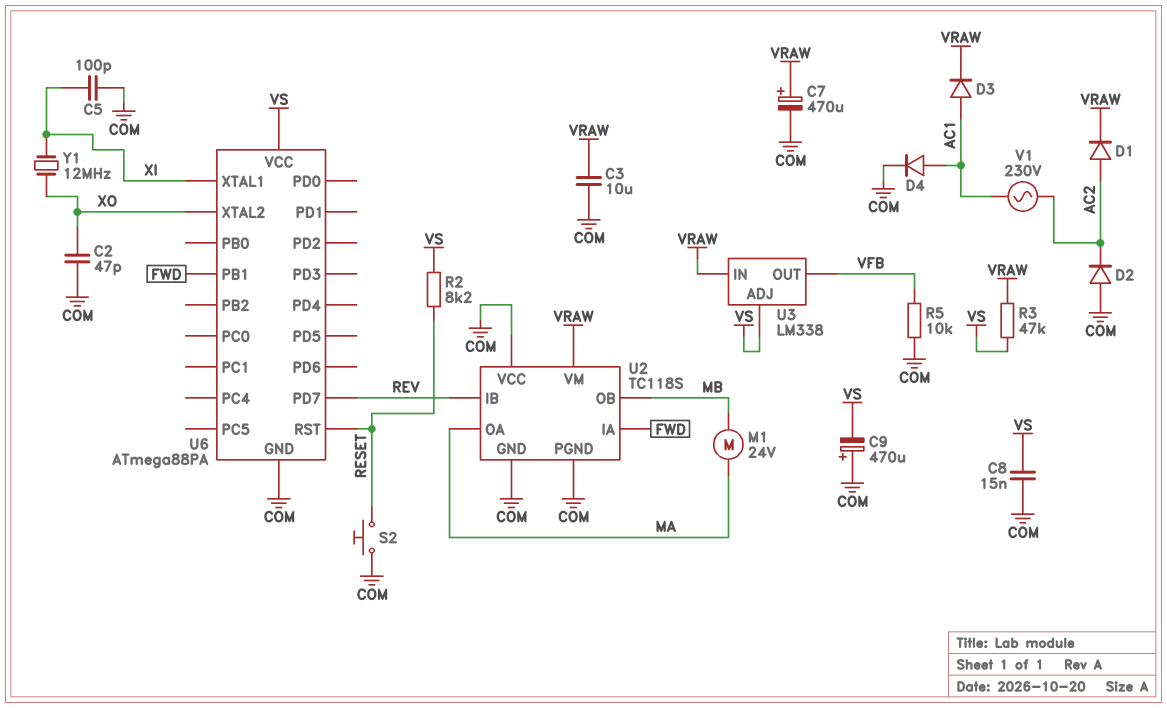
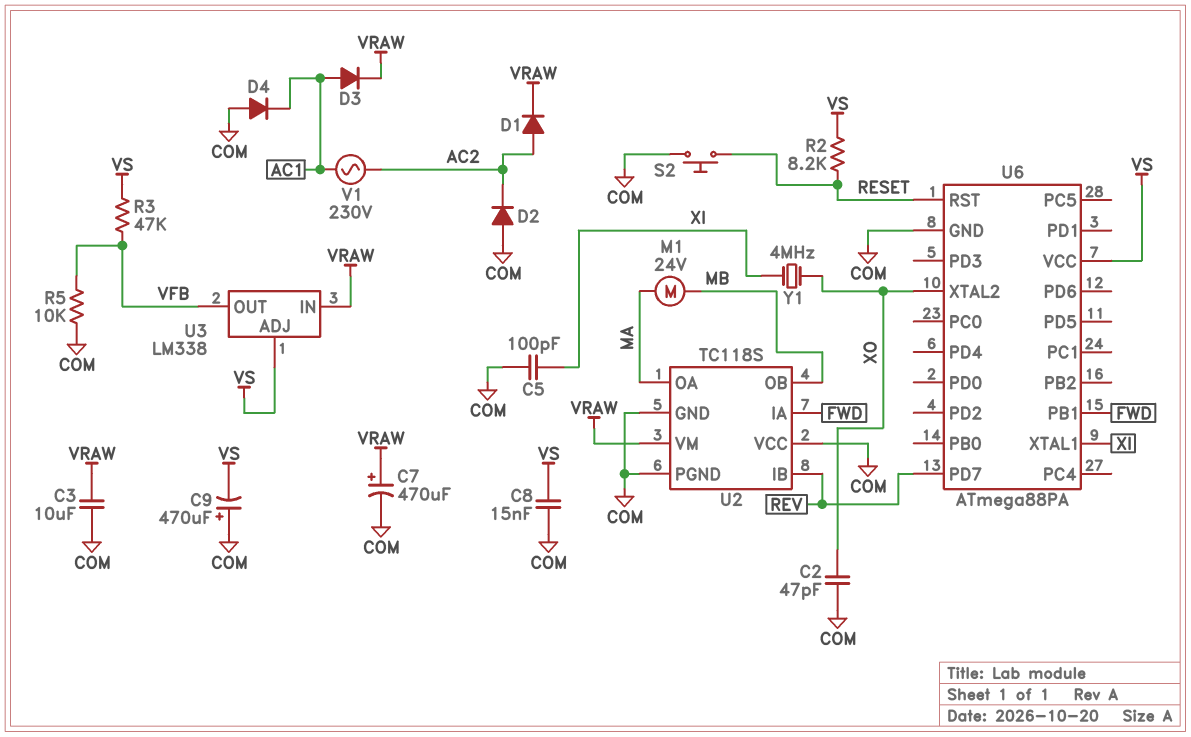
D4: diode (A AC1, K COM) -> diode (A COM, K AC1)
R3: 47k (VRAW, VS) -> 47k (VFB, VS)
Y1: 12MHz (XI, XO) -> 4MHz (XI, XO)

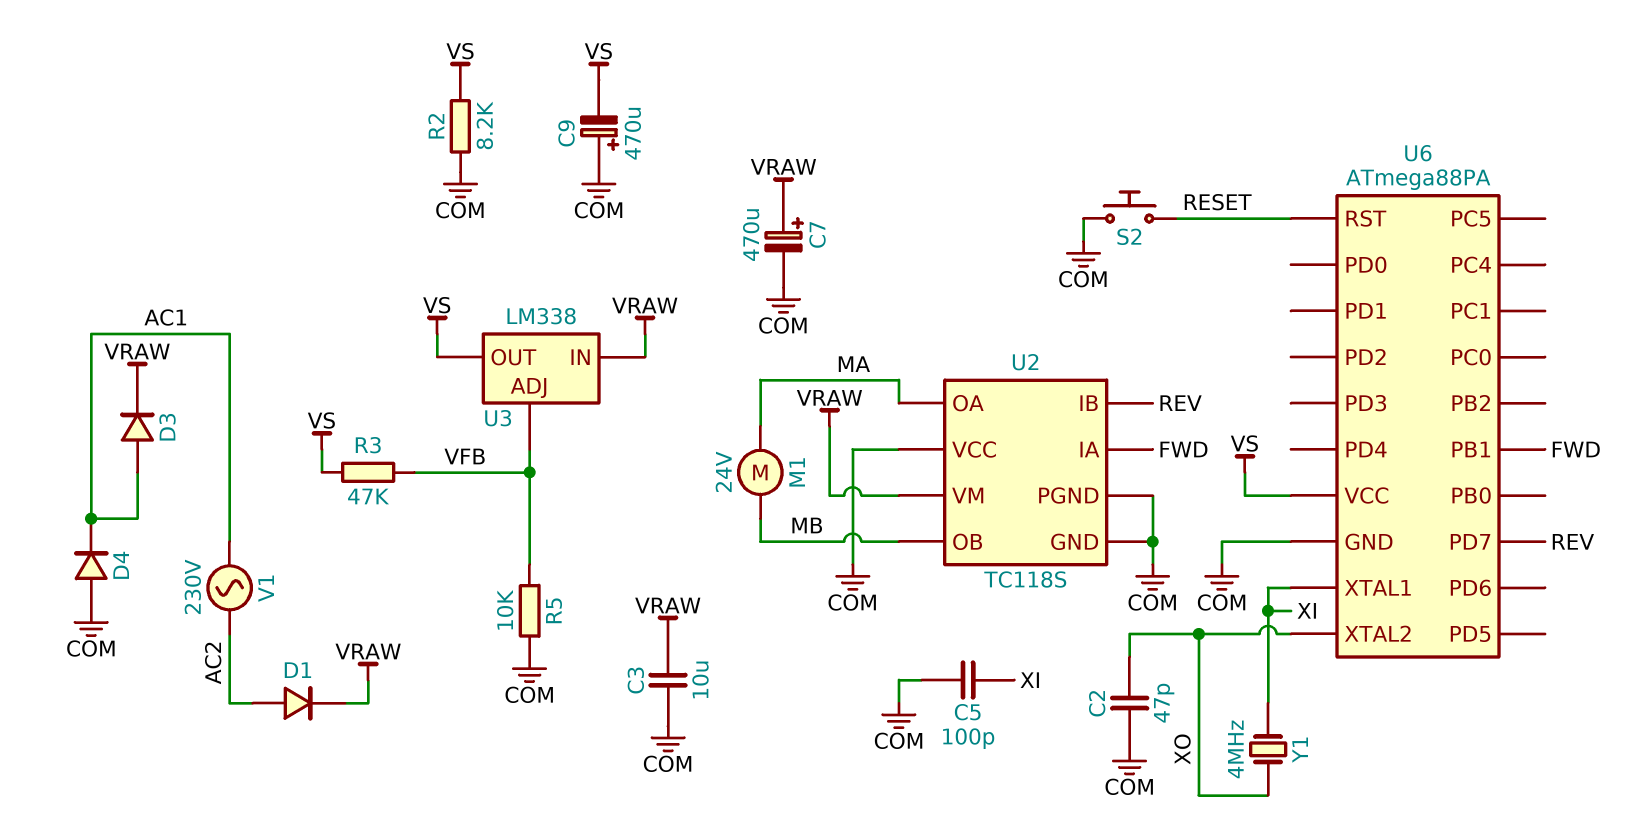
C8: 15nF (COM, VS) -> none
D2: diode (A COM, K AC2) -> none
R2: 8.2k (RESET, VS) -> 8.2k (COM, VS)
U3 pin ADJ: VS -> VFB
U3 pin OUT: VFB -> VS

